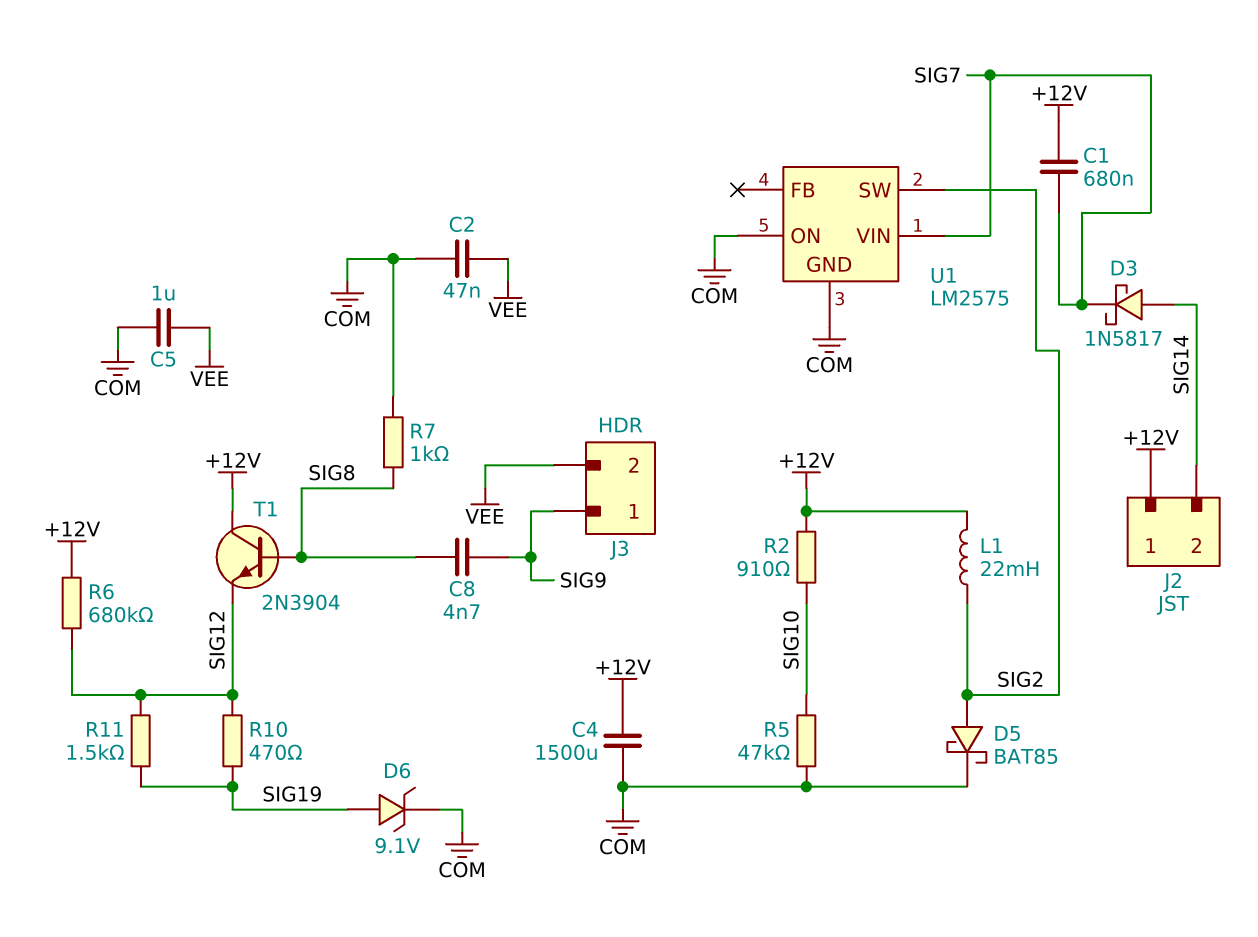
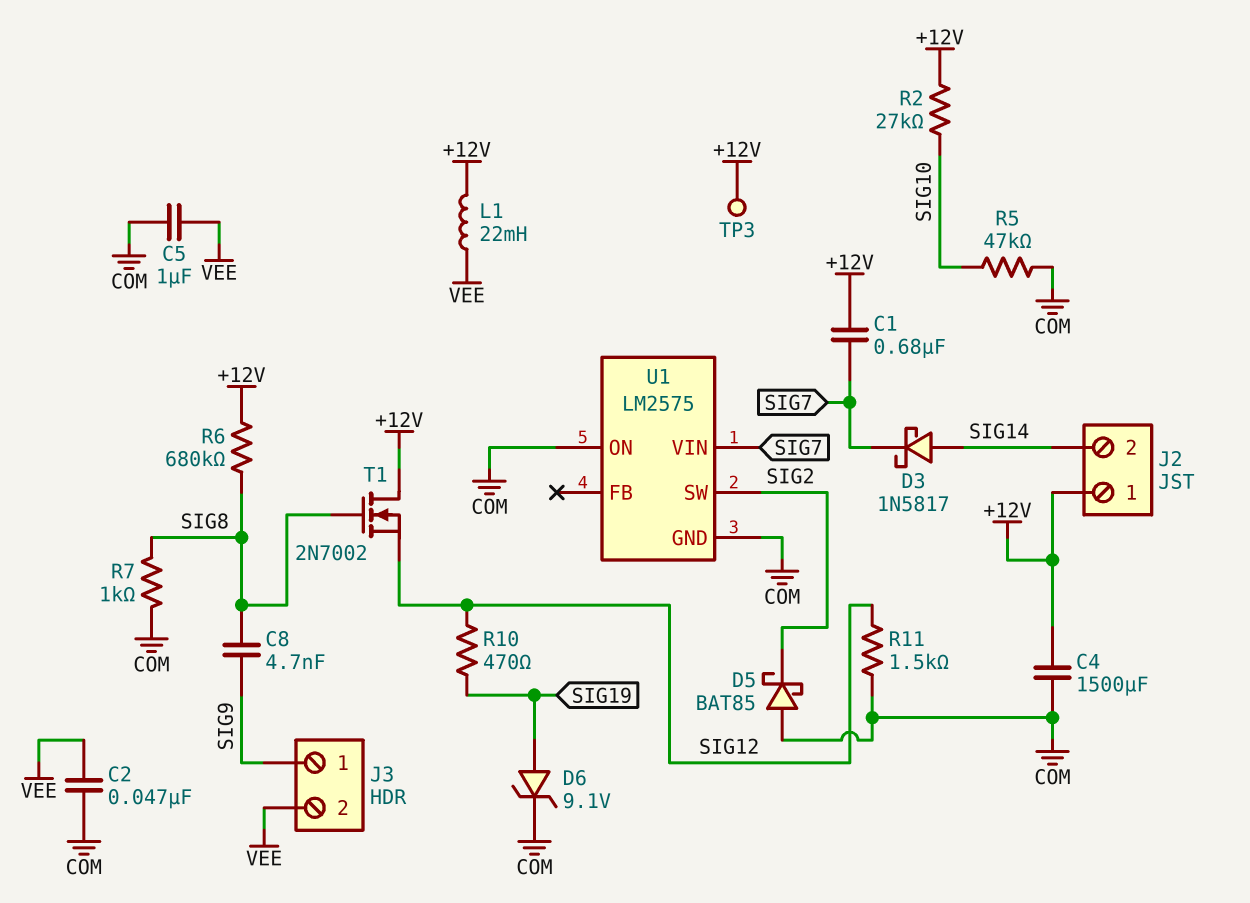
D5: schottky BAT85 (A SIG2, K COM) -> schottky BAT85 (A COM, K SIG2)
L1: 22mH (+12V, SIG2) -> 22mH (+12V, VEE)
R2: 910 (+12V, SIG10) -> 27k (+12V, SIG10)
R6: 680k (+12V, SIG12) -> 680k (+12V, SIG8)
R11: 1.5k (SIG12, SIG19) -> 1.5k (COM, SIG12)
T1: NPN 2N3904 (B SIG8, C +12V, E SIG12) -> NMOS 2N7002 (G SIG8, D +12V, S SIG12)
TP3: none -> test point (+12V)

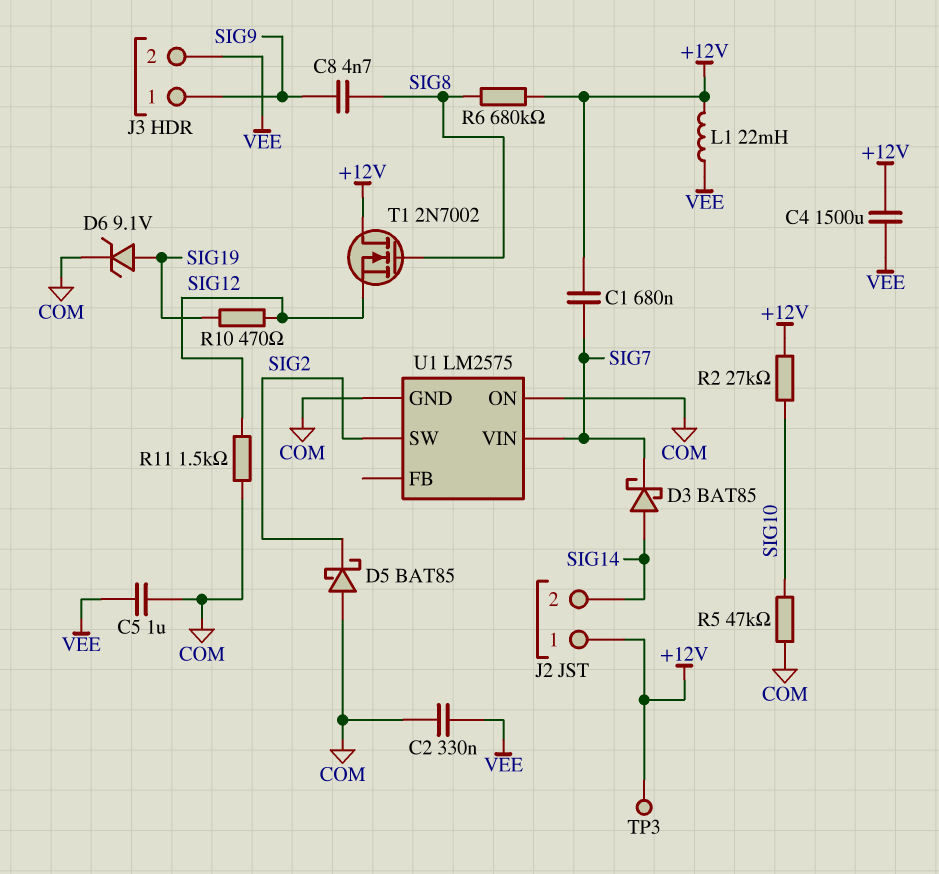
C2: 47nF (COM, VEE) -> 330nF (COM, VEE)
C4: 1500uF (+12V, COM) -> 1500uF (+12V, VEE)
D3: schottky 1N5817 (A SIG14, K SIG7) -> schottky BAT85 (A SIG14, K SIG7)
R7: 1k (COM, SIG8) -> none

